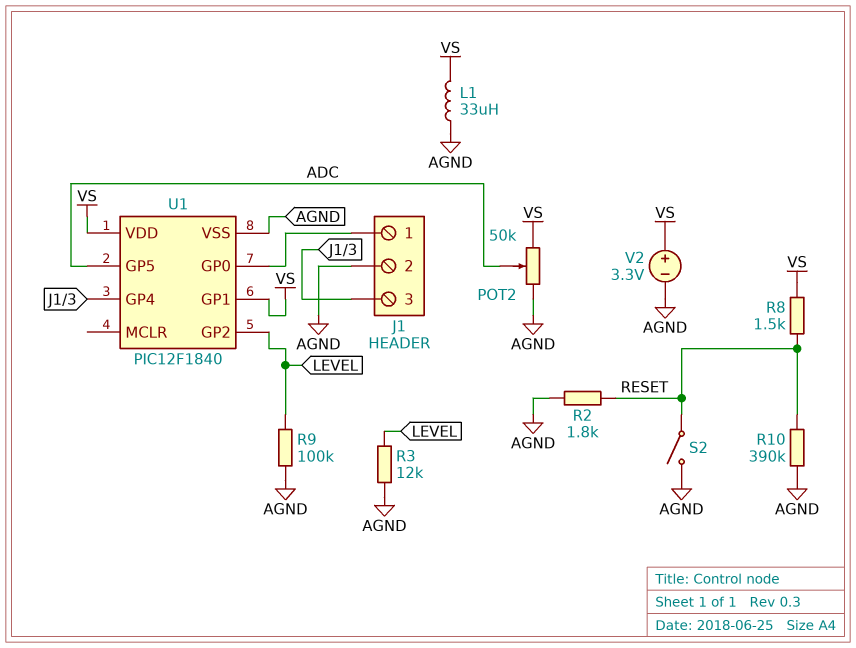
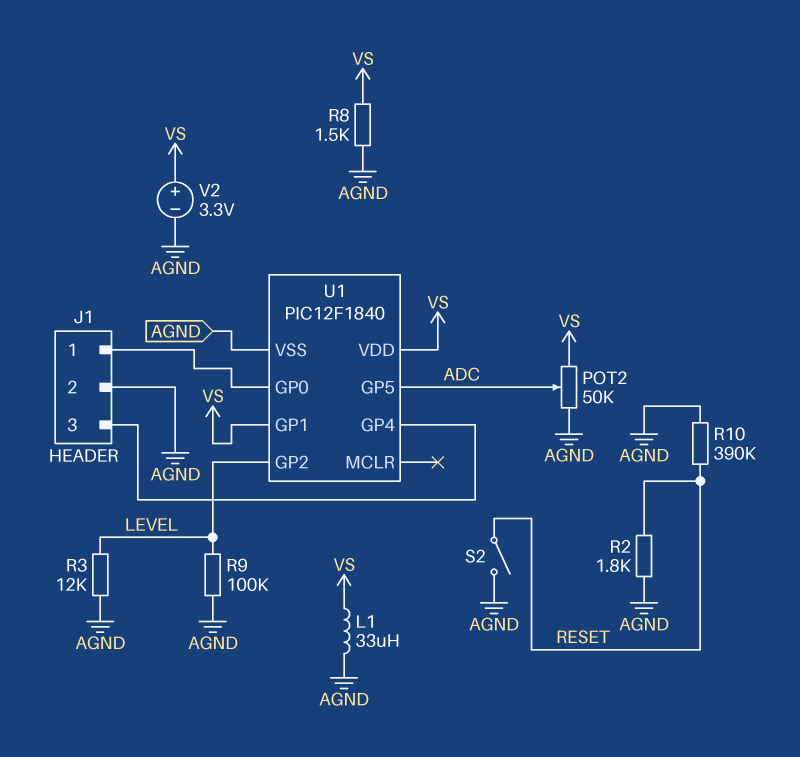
R8: 1.5k (RESET, VS) -> 1.5k (AGND, VS)

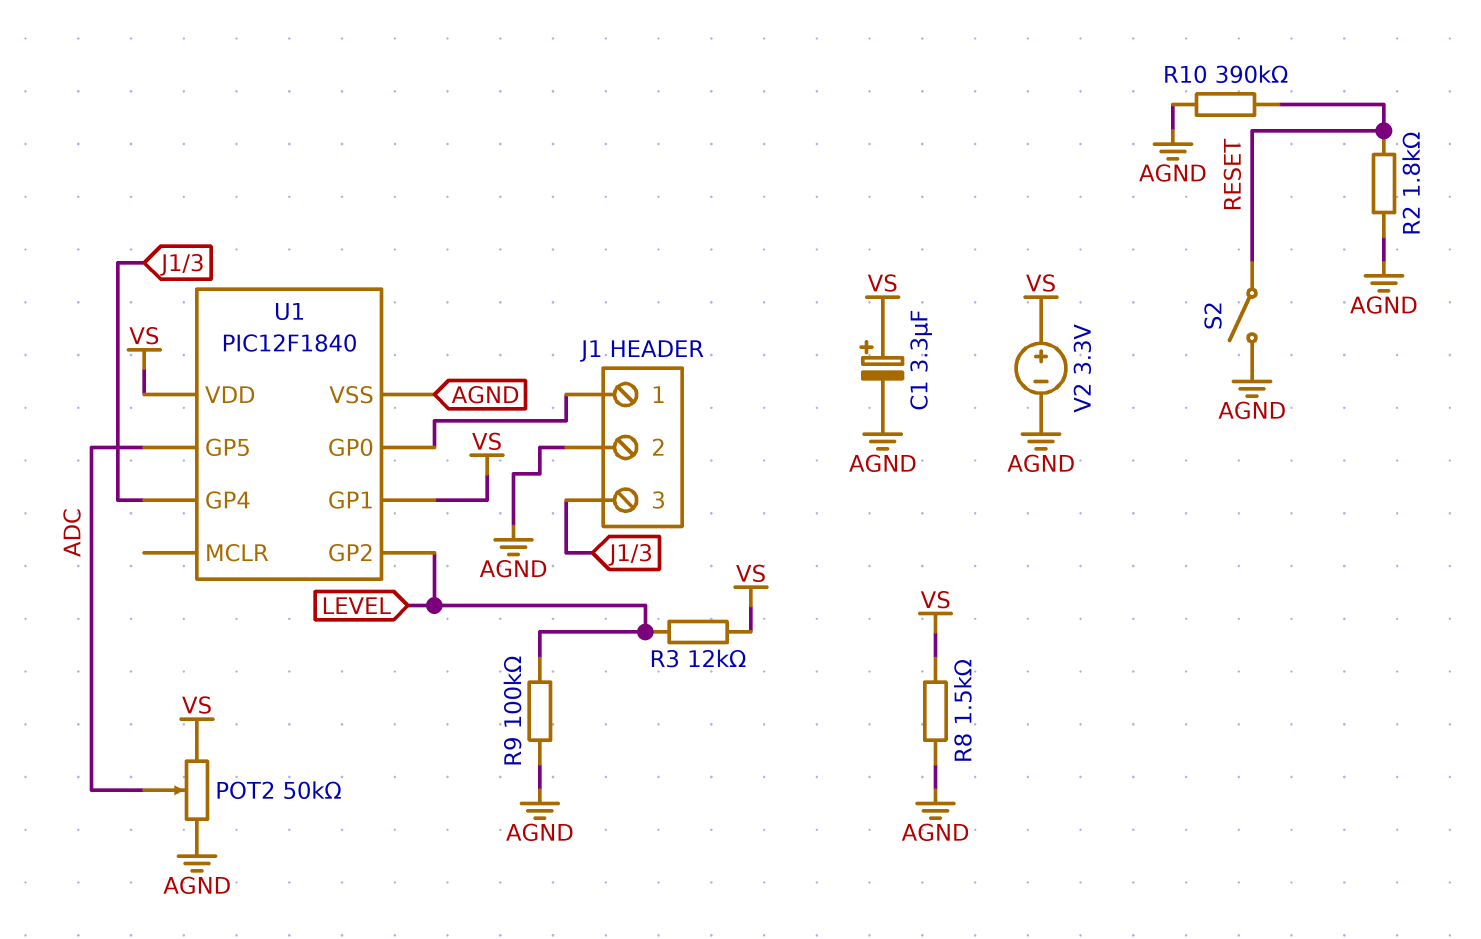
C1: none -> 3.3uF (plus VS, minus AGND)
L1: 33uH (AGND, VS) -> none
R3: 12k (AGND, LEVEL) -> 12k (LEVEL, VS)

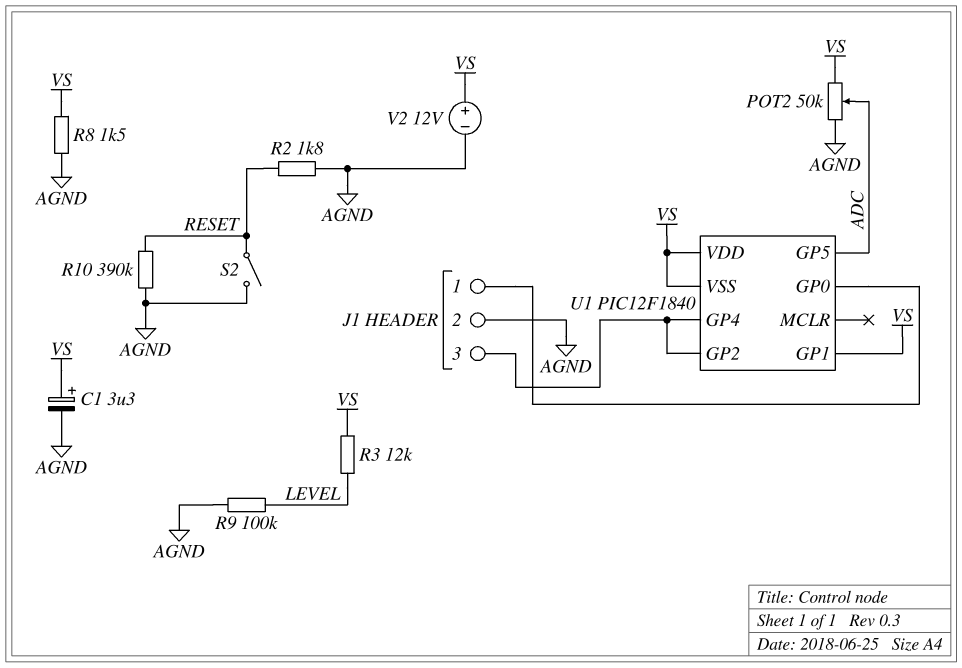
U1 pin GP2: LEVEL -> J1/3
U1 pin VSS: AGND -> VS
V2: 3.3V (plus VS, minus AGND) -> 12V (plus VS, minus AGND)

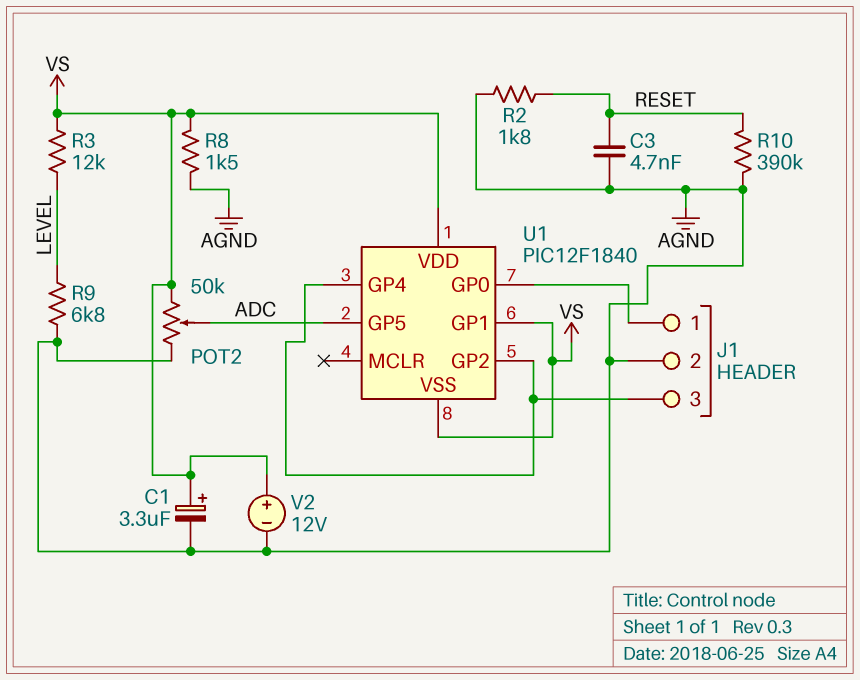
C3: none -> 4.7nF (AGND, RESET)
R9: 100k (AGND, LEVEL) -> 6.8k (AGND, LEVEL)
S2: switch (AGND, RESET) -> none

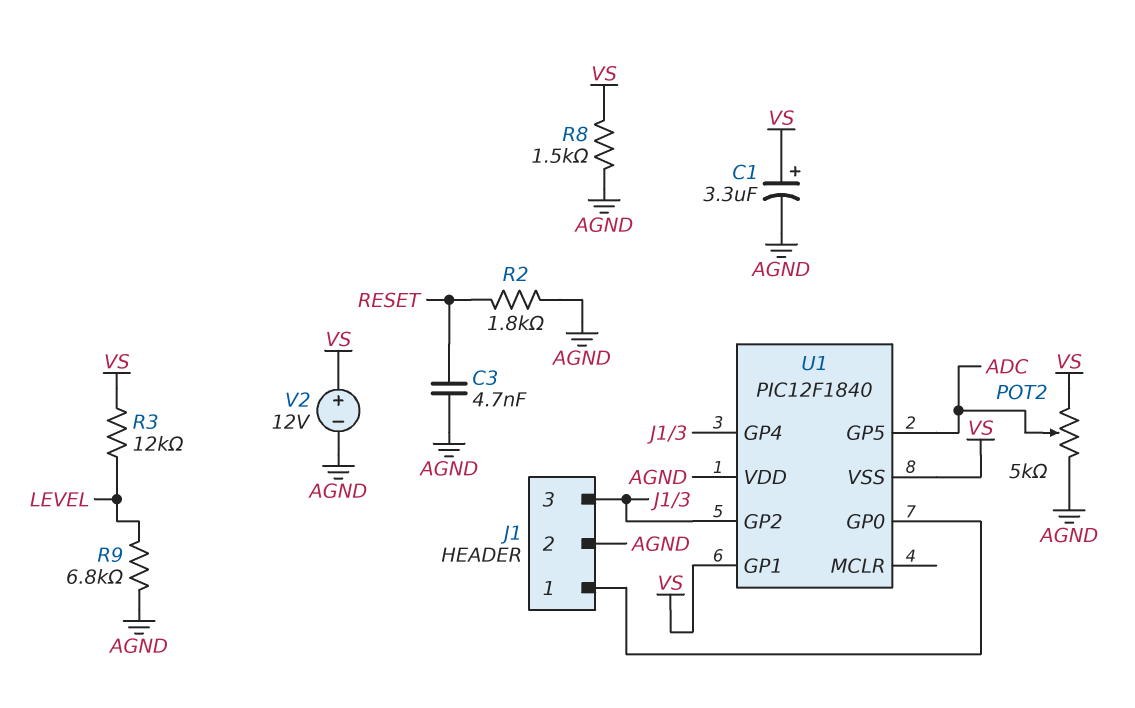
POT2: 50k (AGND, VS, wiper ADC) -> 5k (AGND, VS, wiper ADC)
R10: 390k (AGND, RESET) -> none
U1 pin VDD: VS -> AGND

